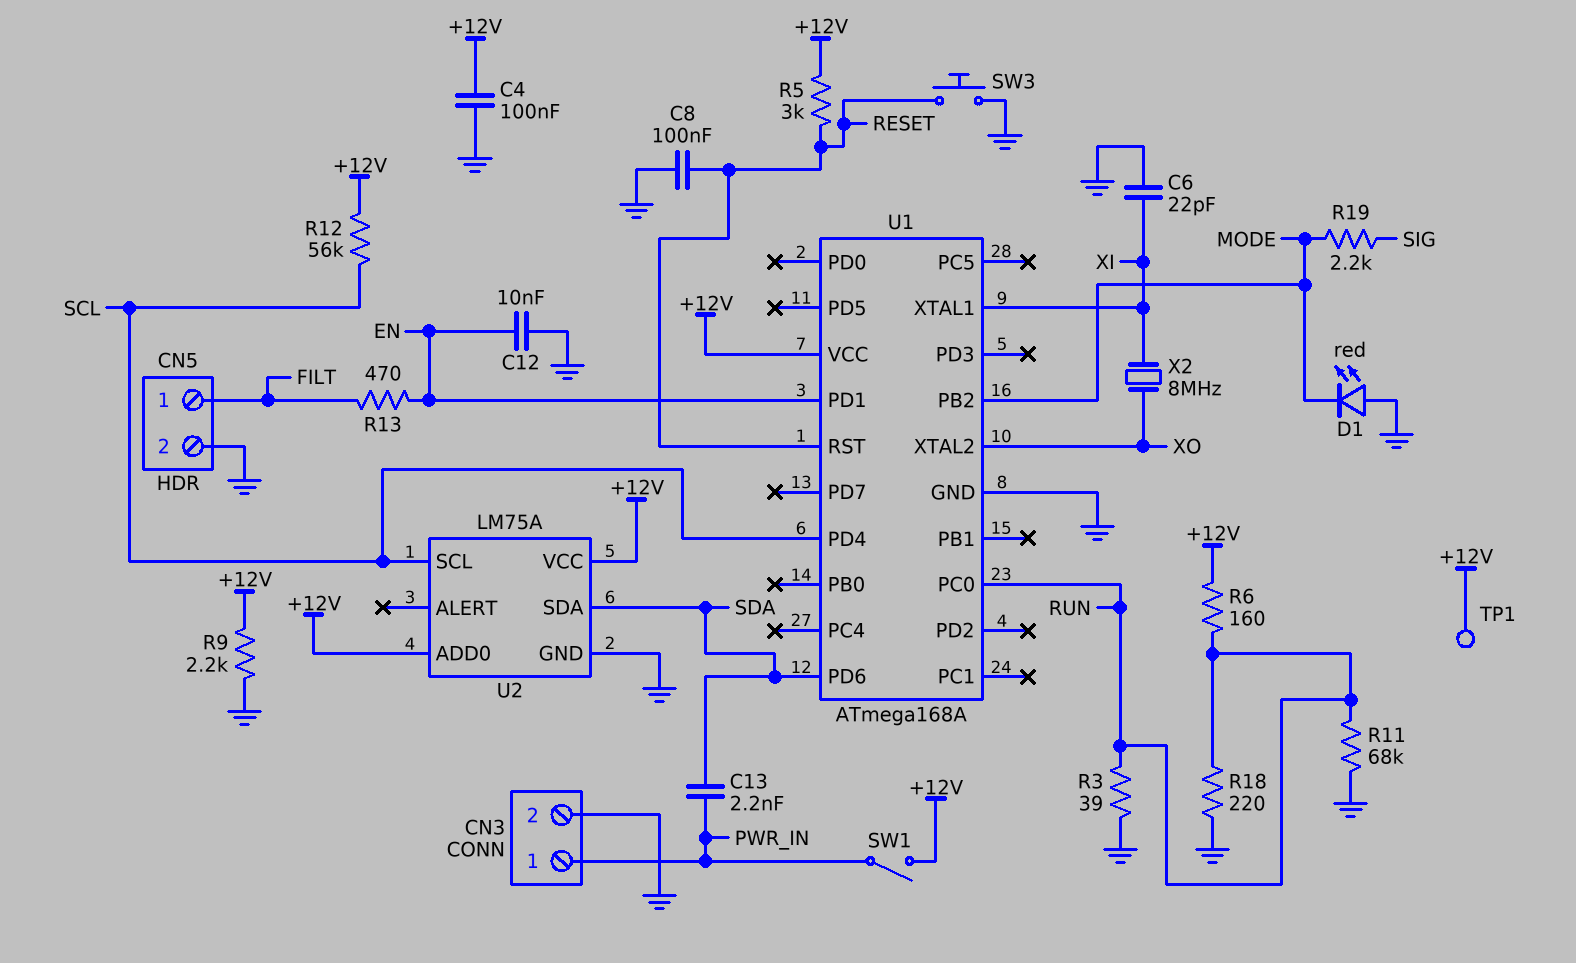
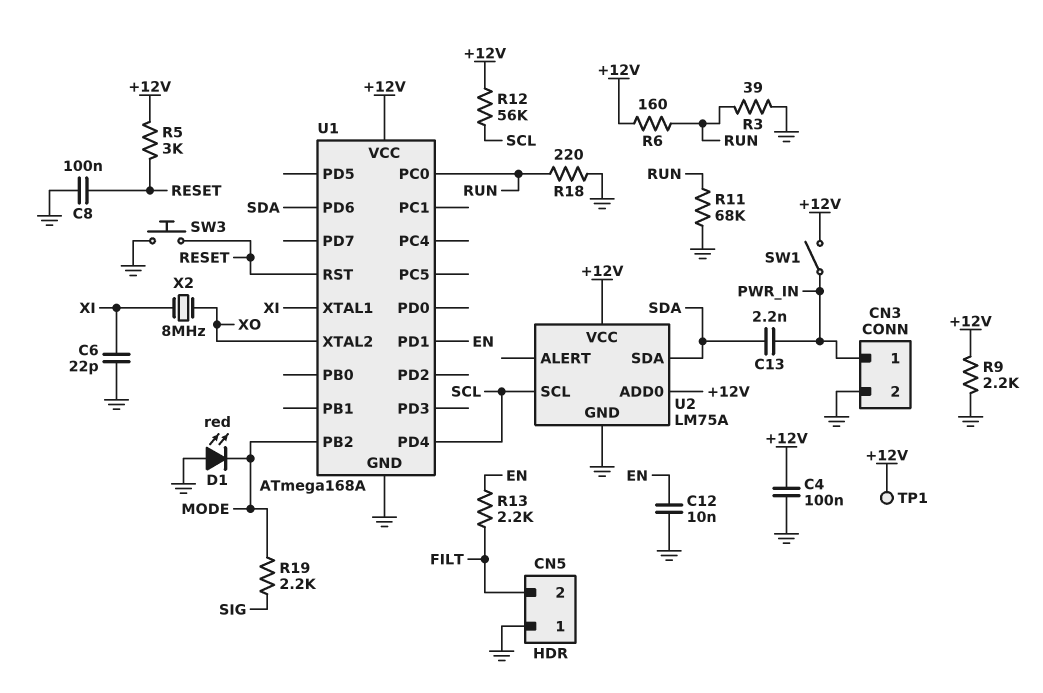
CN5 pin 1: FILT -> GND
CN5 pin 2: GND -> FILT
R13: 470 (EN, FILT) -> 2.2k (EN, FILT)

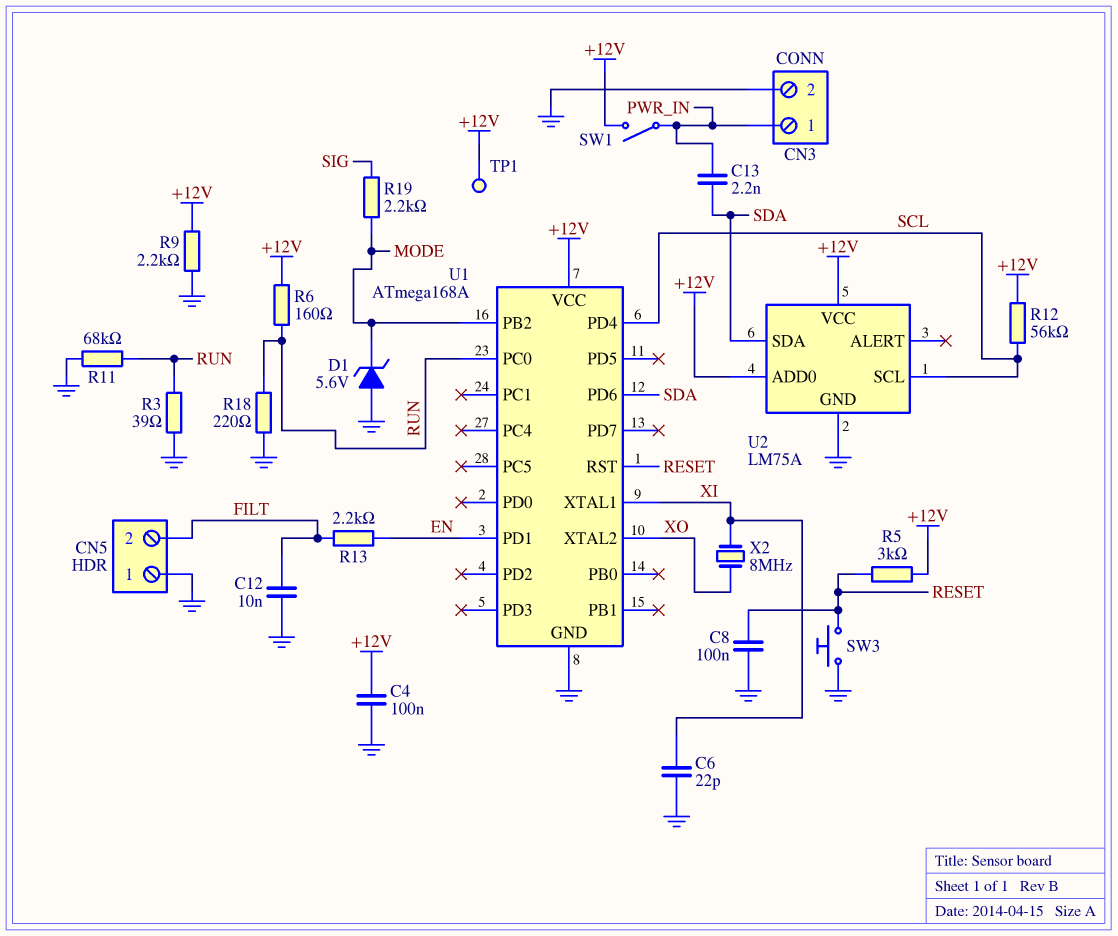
C12: 10nF (EN, GND) -> 10nF (FILT, GND)
D1: LED red (A GND, K MODE) -> zener 5.6V (A GND, K MODE)

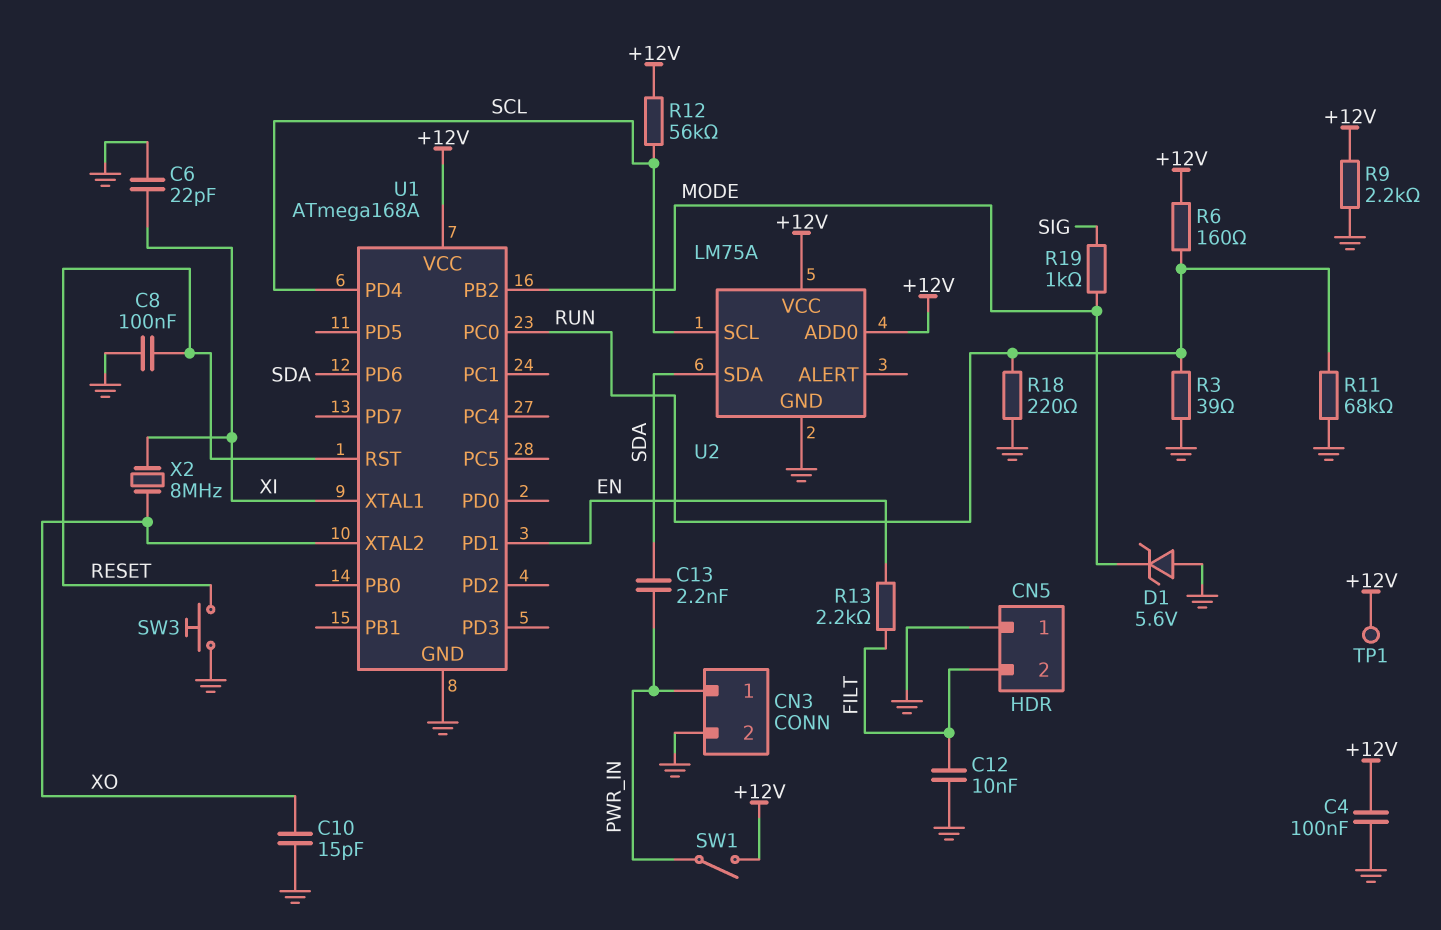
C10: none -> 15pF (GND, XO)
R5: 3k (+12V, RESET) -> none
R19: 2.2k (MODE, SIG) -> 1k (MODE, SIG)

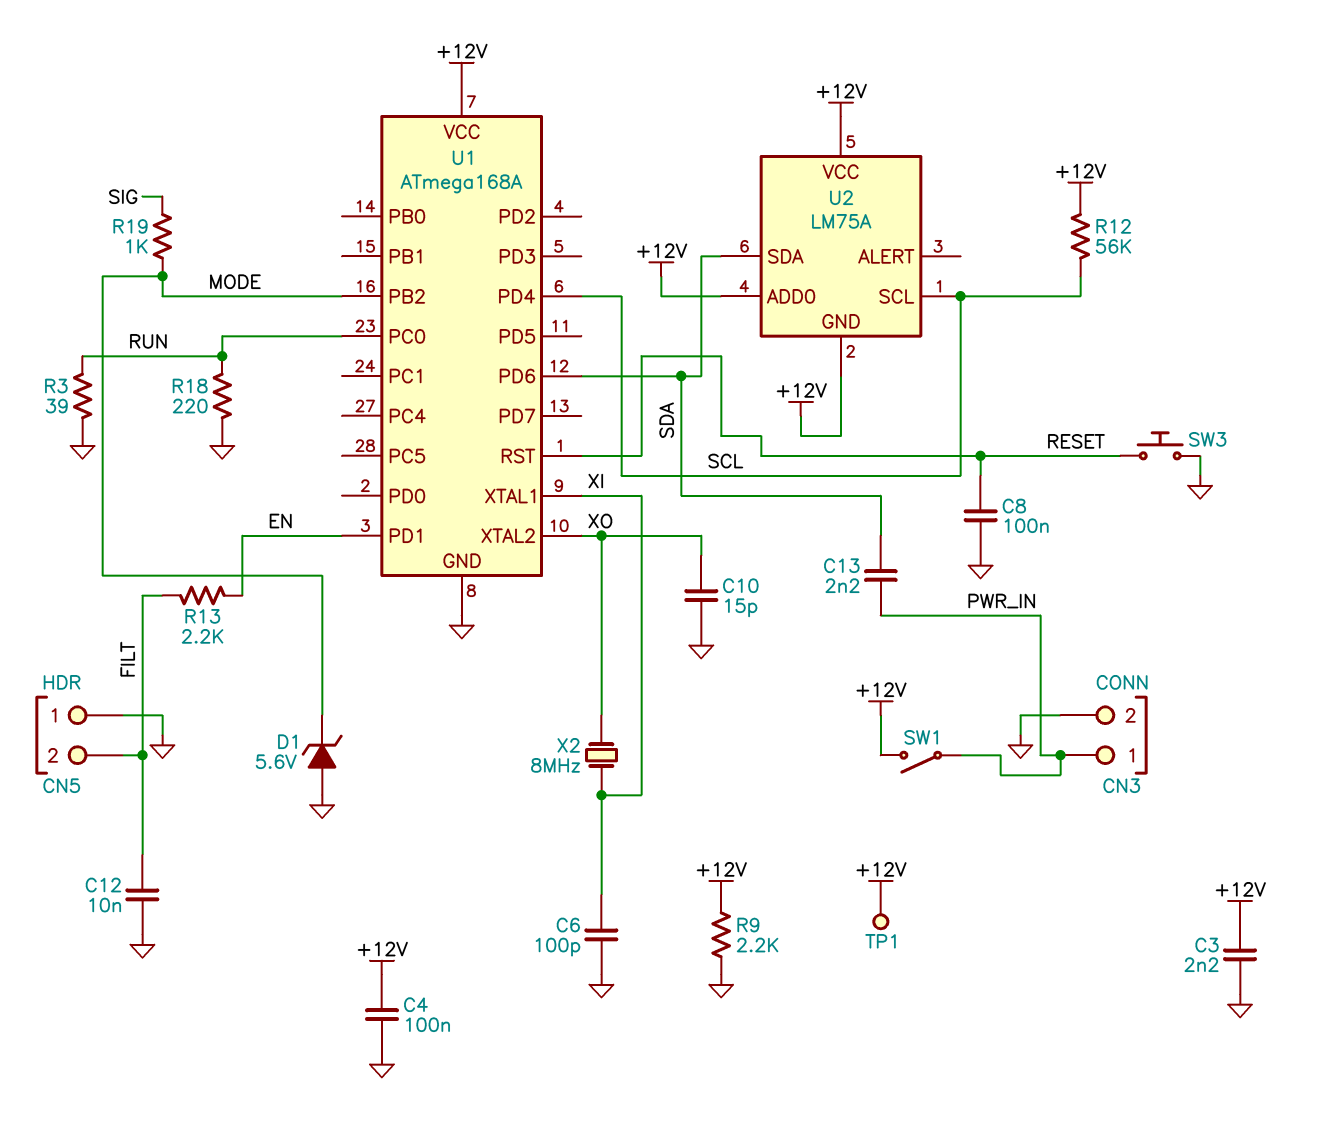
C3: none -> 2.2nF (+12V, GND)
C6: 22pF (GND, XI) -> 100pF (GND, XI)
R6: 160 (+12V, RUN) -> none
R11: 68k (GND, RUN) -> none
U2 pin GND: GND -> +12V

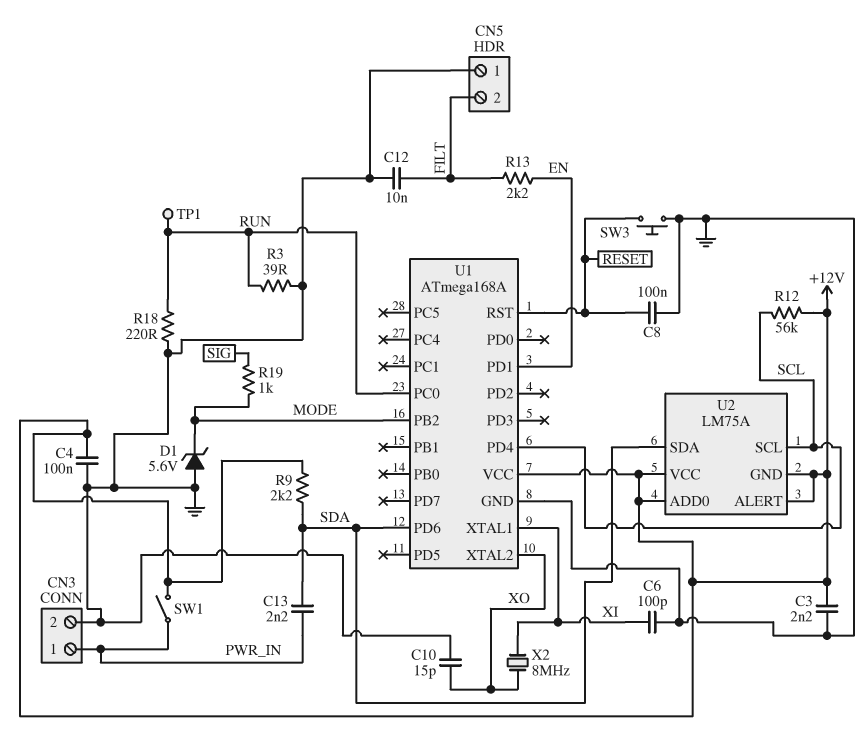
R9: 2.2k (+12V, GND) -> 2.2k (+12V, SDA)
TP1: test point (+12V) -> test point (RUN)
U2 pin ALERT: none -> +12V

